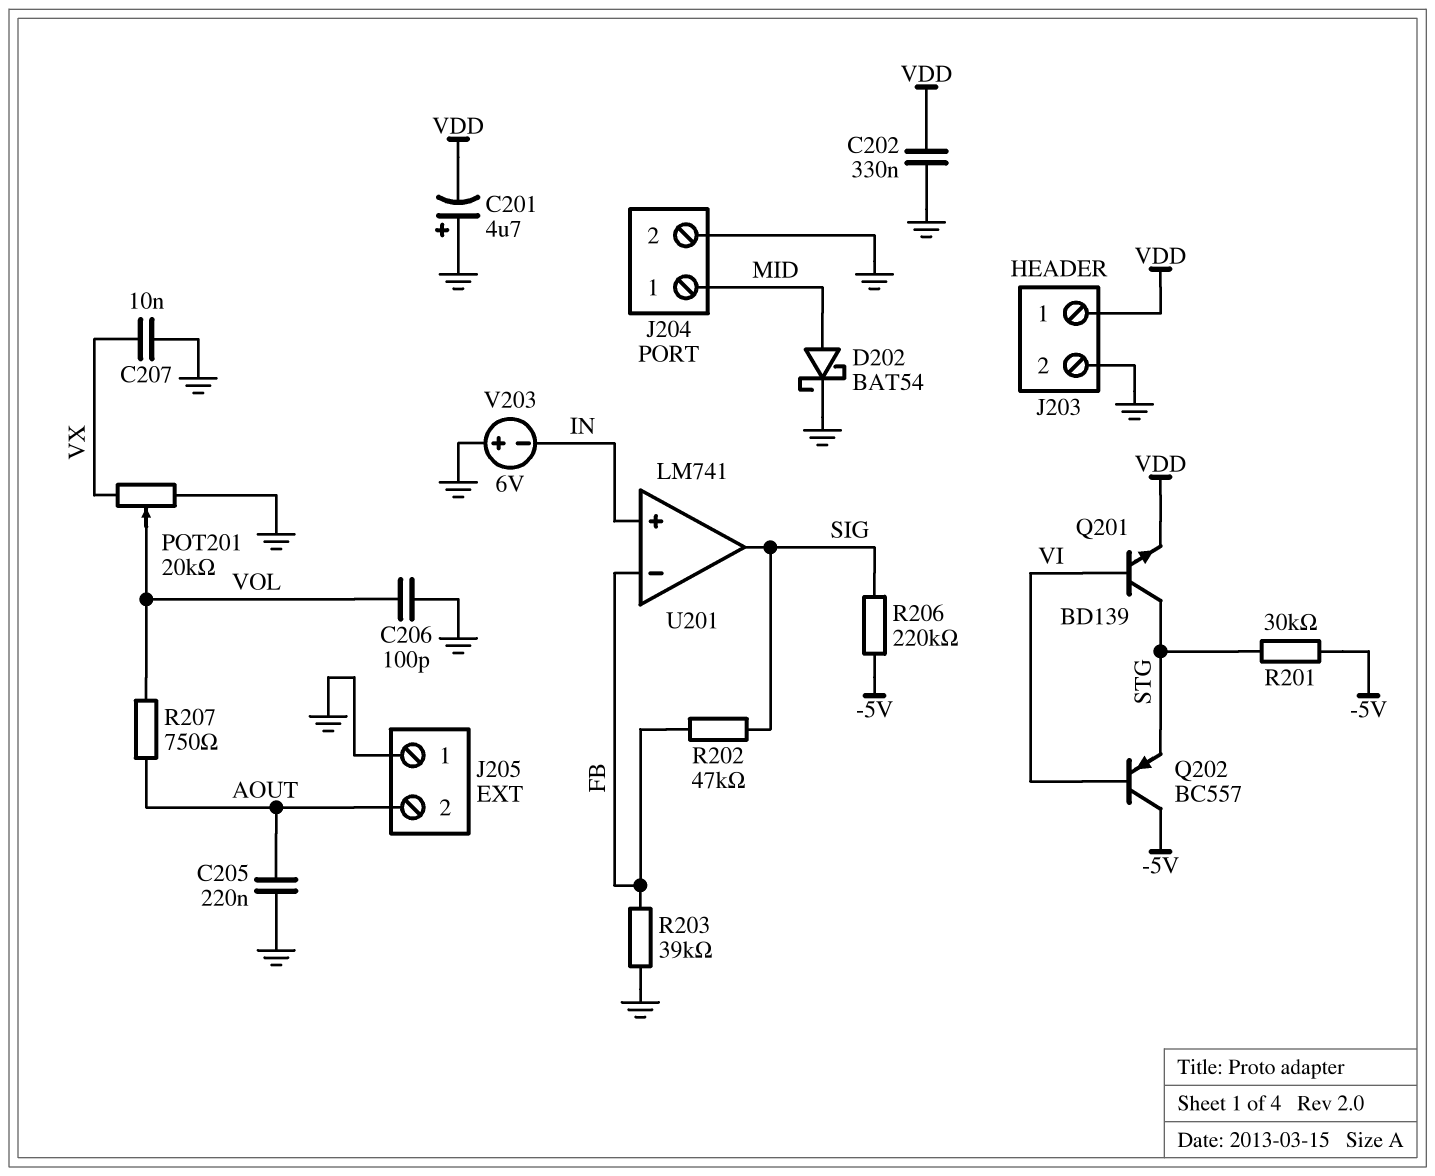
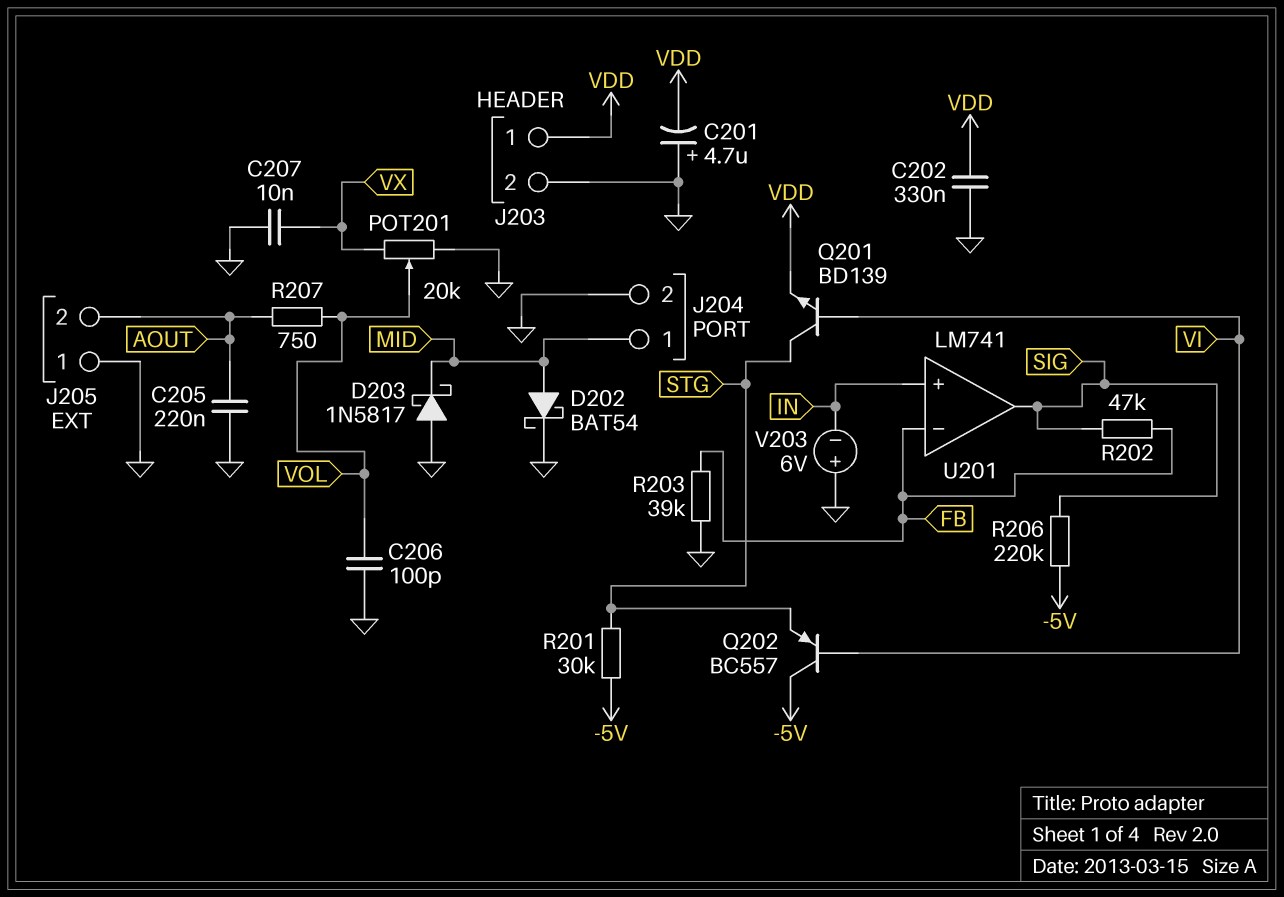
D203: none -> schottky 1N5817 (A GND, K MID)

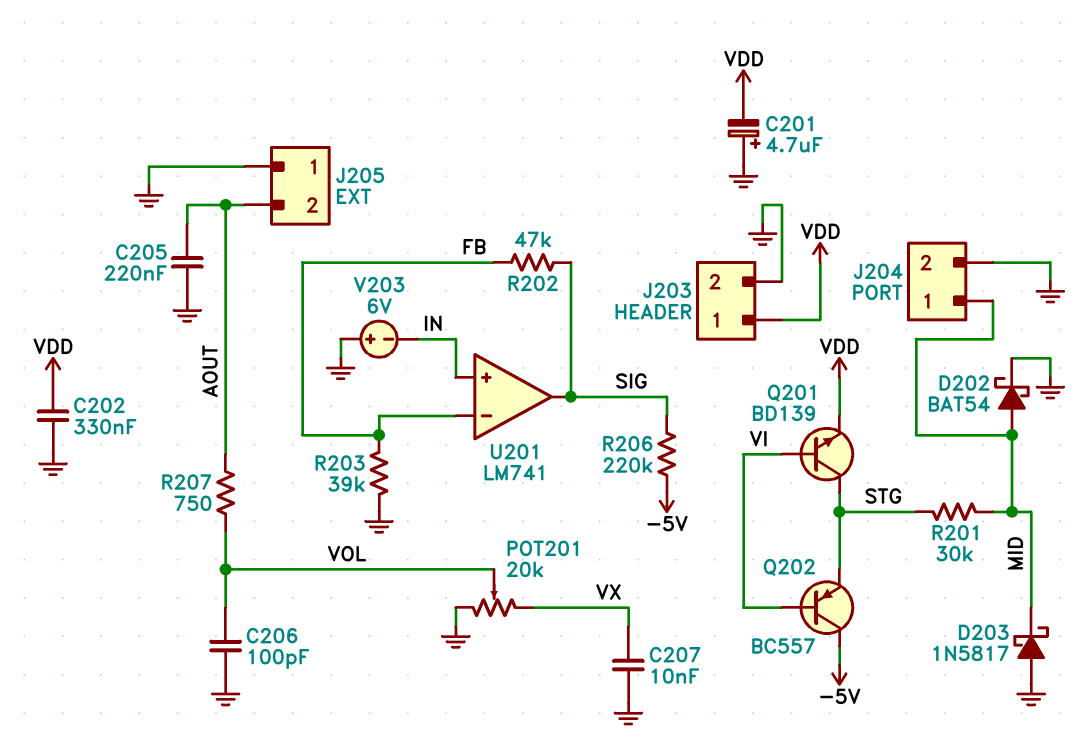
R201: 30k (-5V, STG) -> 30k (MID, STG)

